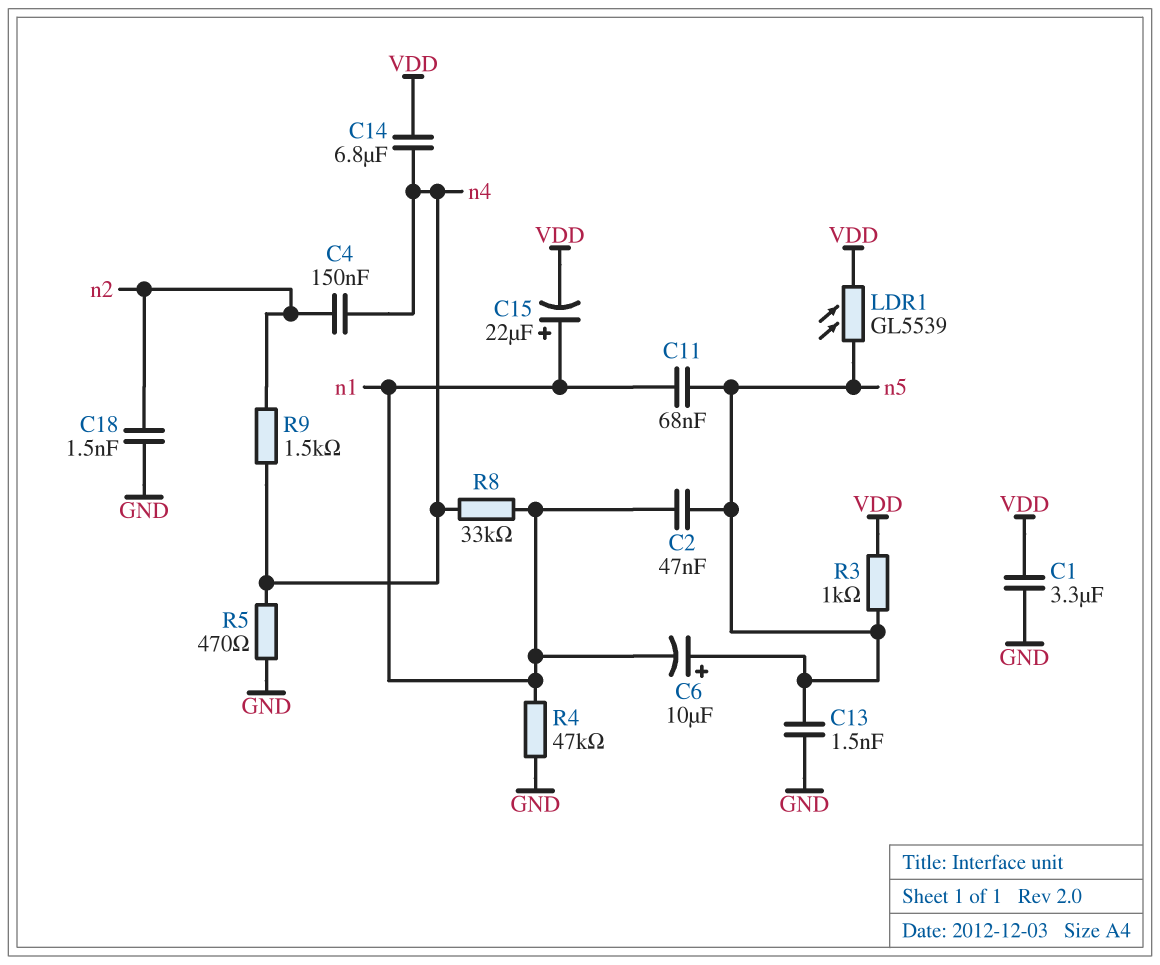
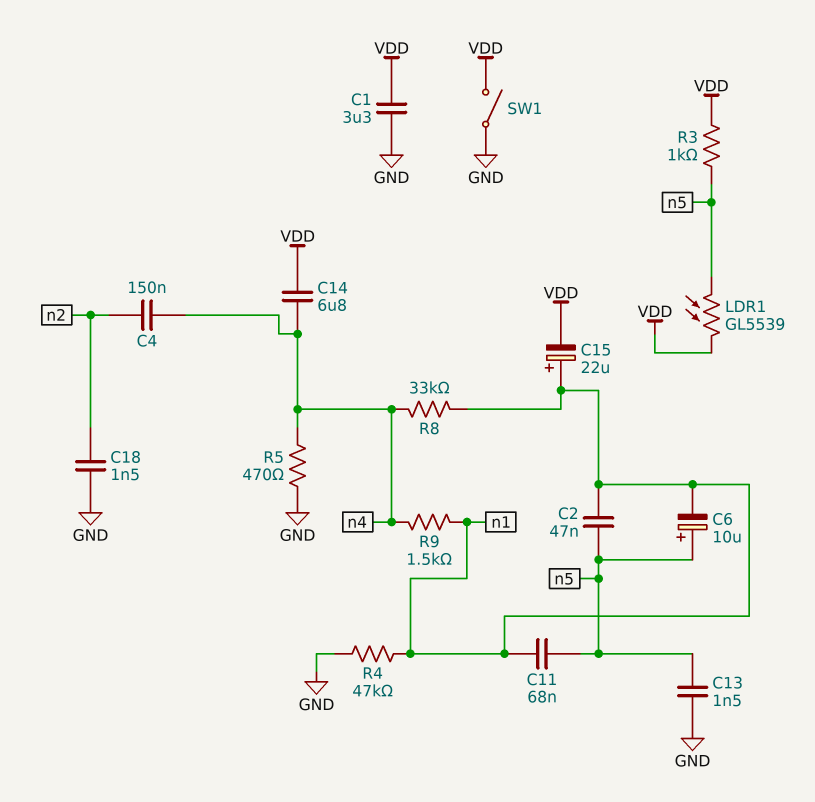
R9: 1.5k (n2, n4) -> 1.5k (n1, n4)
SW1: none -> switch (GND, VDD)

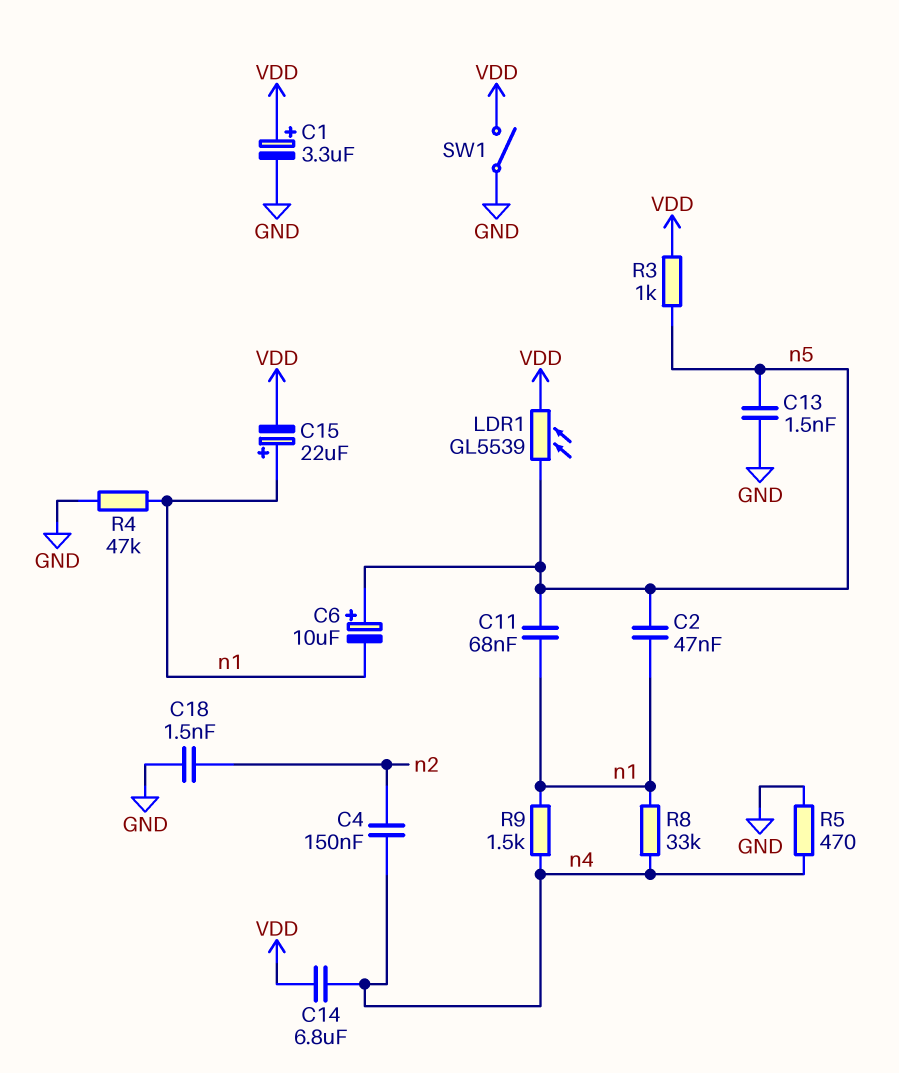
C1: 3.3uF (GND, VDD) -> 3.3uF (plus VDD, minus GND)

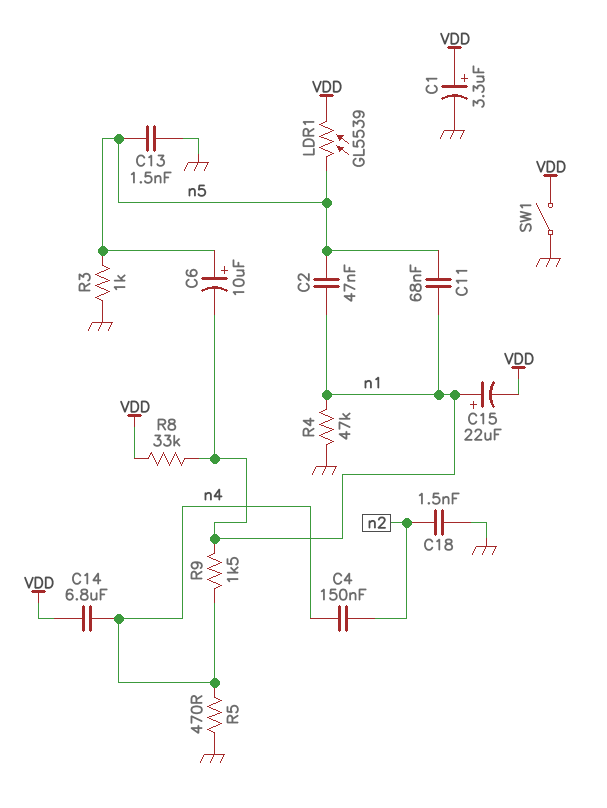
R3: 1k (VDD, n5) -> 1k (GND, n5)
R8: 33k (n1, n4) -> 33k (VDD, n1)

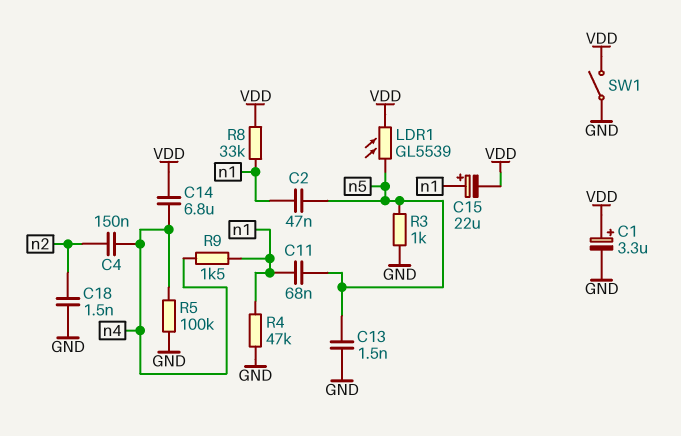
C6: 10uF (plus n5, minus n1) -> none
R5: 470 (GND, n4) -> 100k (GND, n4)

